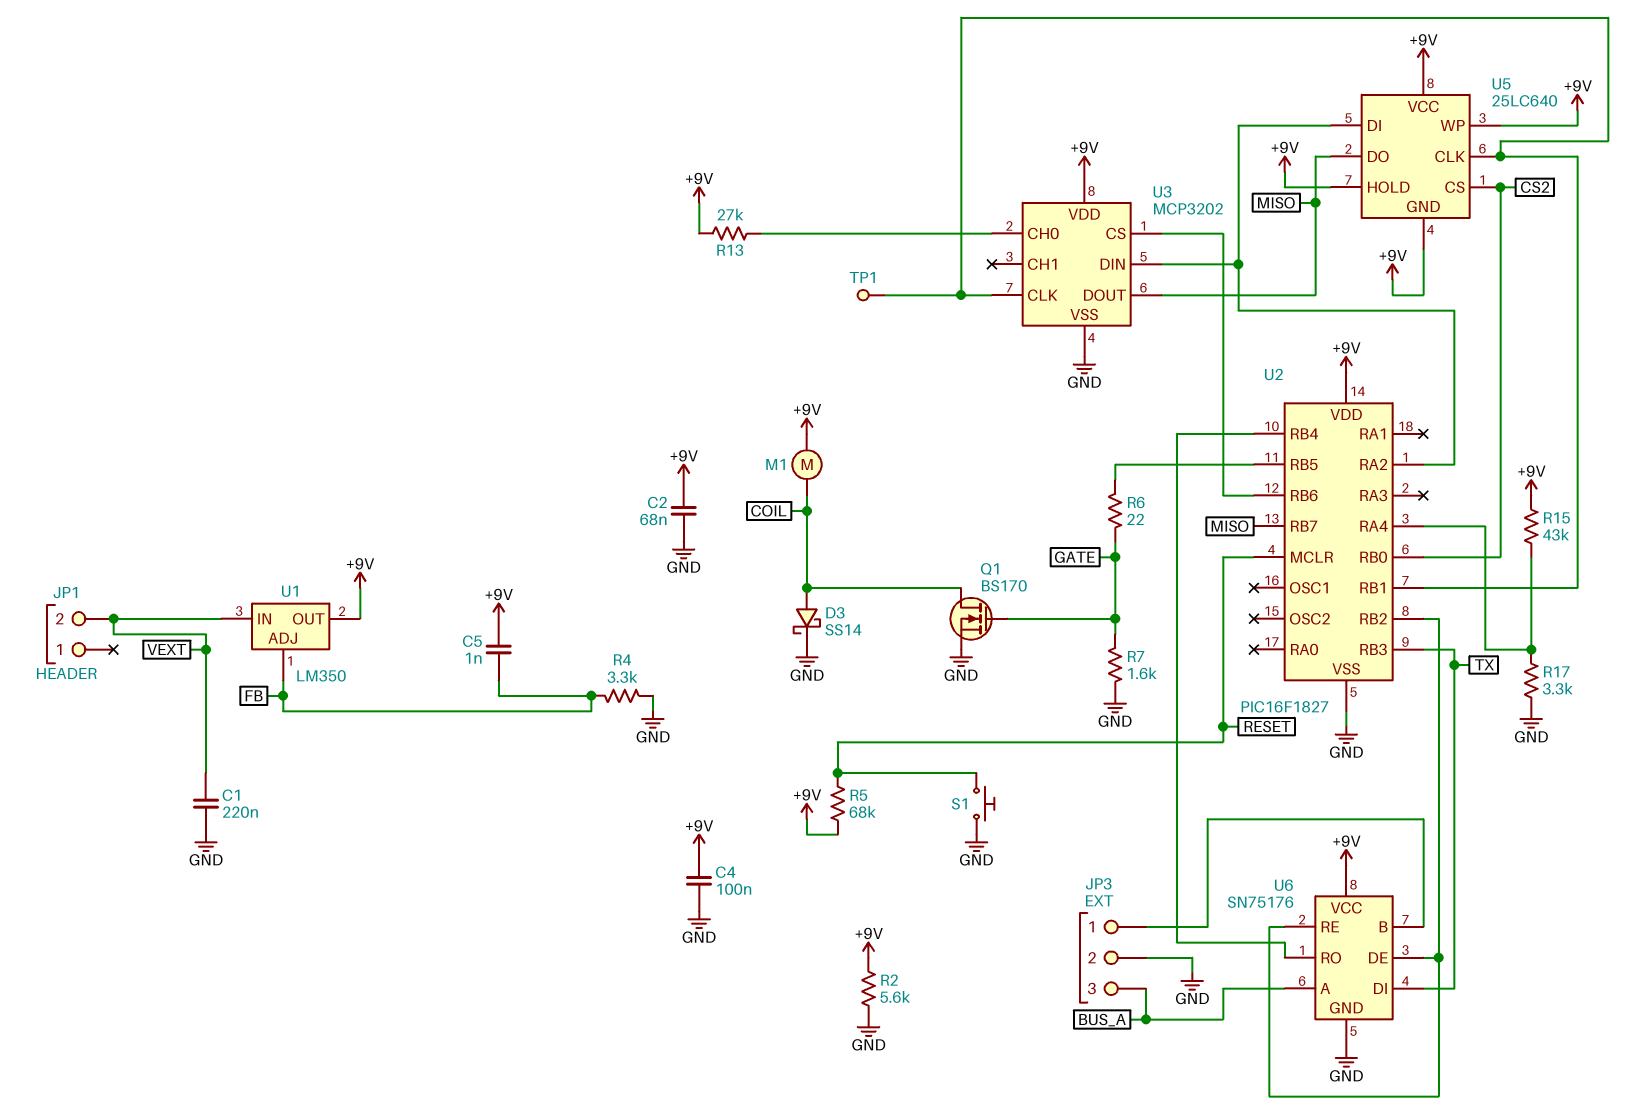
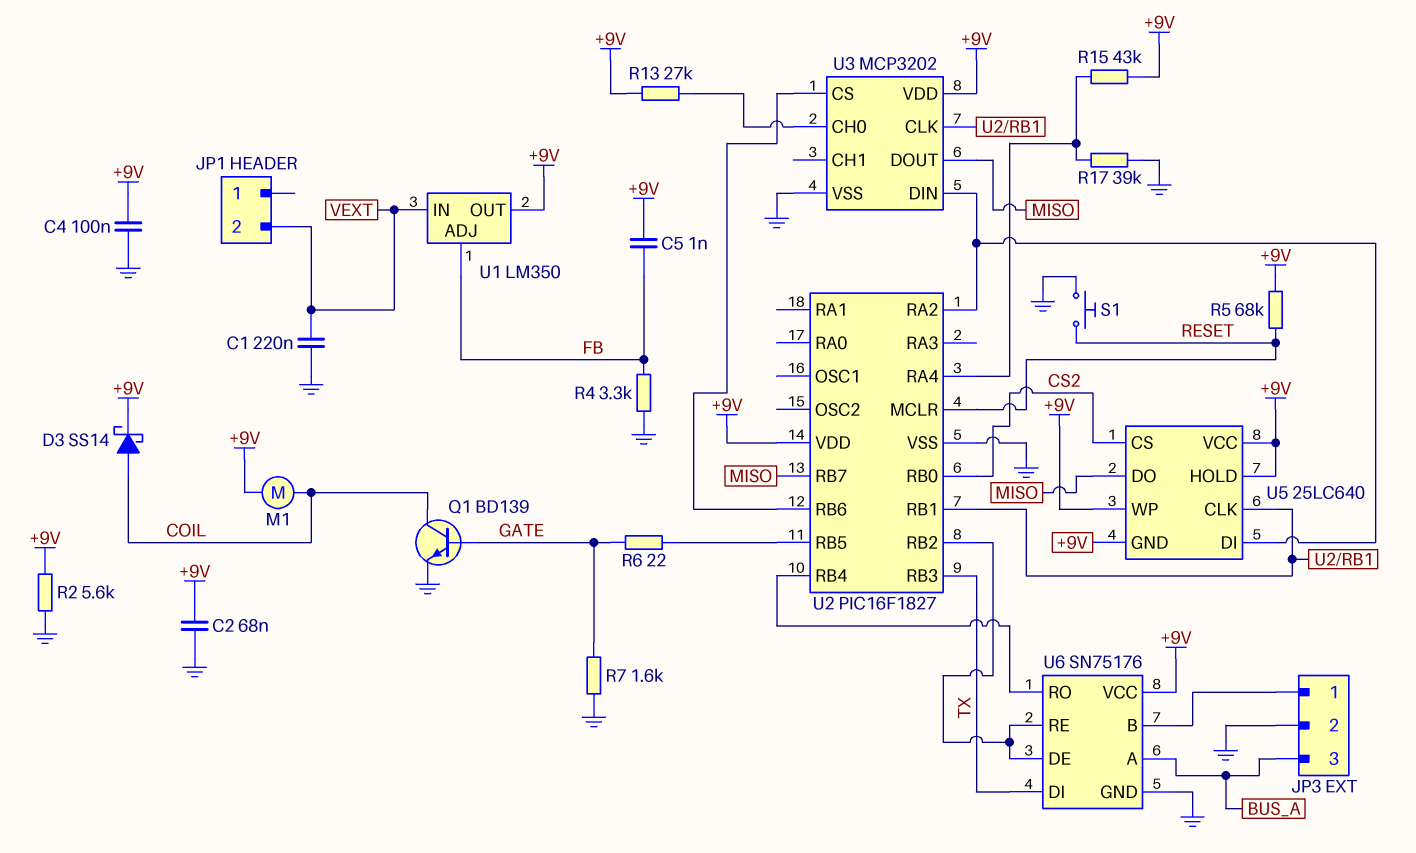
D3: schottky SS14 (A COIL, K GND) -> schottky SS14 (A COIL, K +9V)
Q1: NMOS BS170 (G GATE, D COIL, S GND) -> NPN BD139 (B GATE, C COIL, E GND)
R17: 3.3k (GND, U2/RA4) -> 39k (GND, U2/RA4)
TP1: test point (U2/RB1) -> none

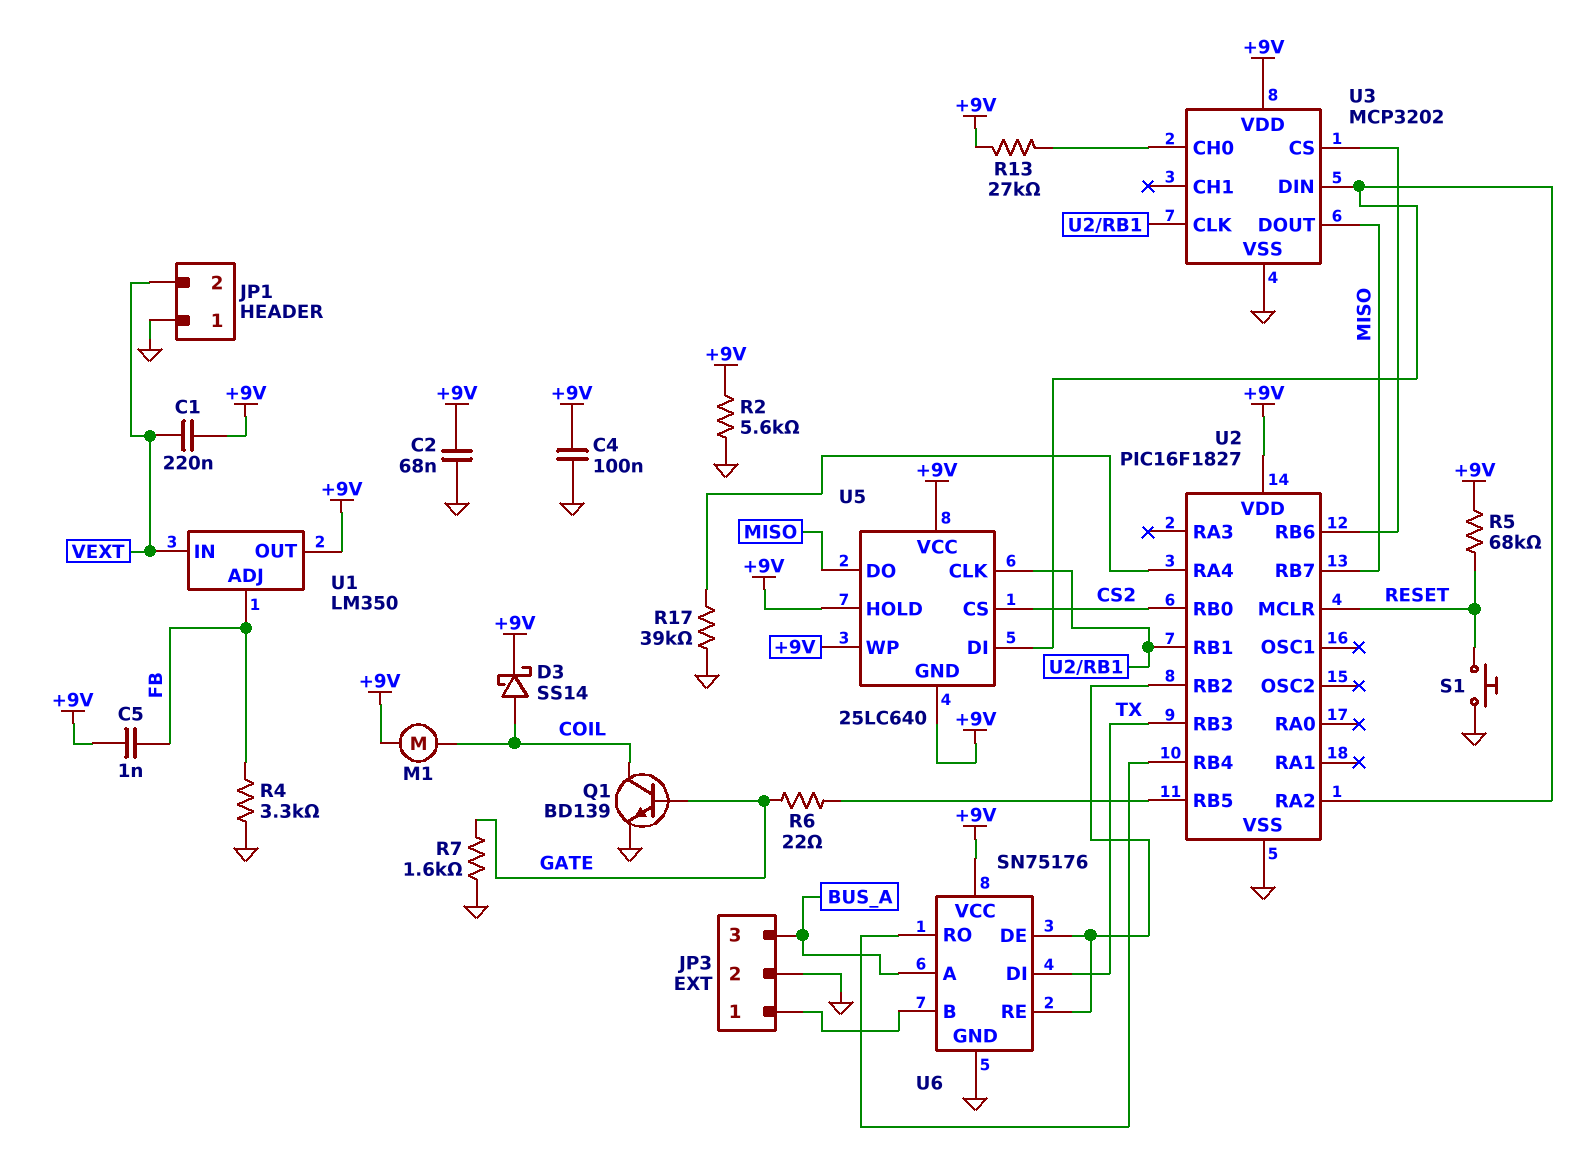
C1: 220nF (GND, VEXT) -> 220nF (+9V, VEXT)
JP1 pin 1: none -> GND
R15: 43k (+9V, U2/RA4) -> none

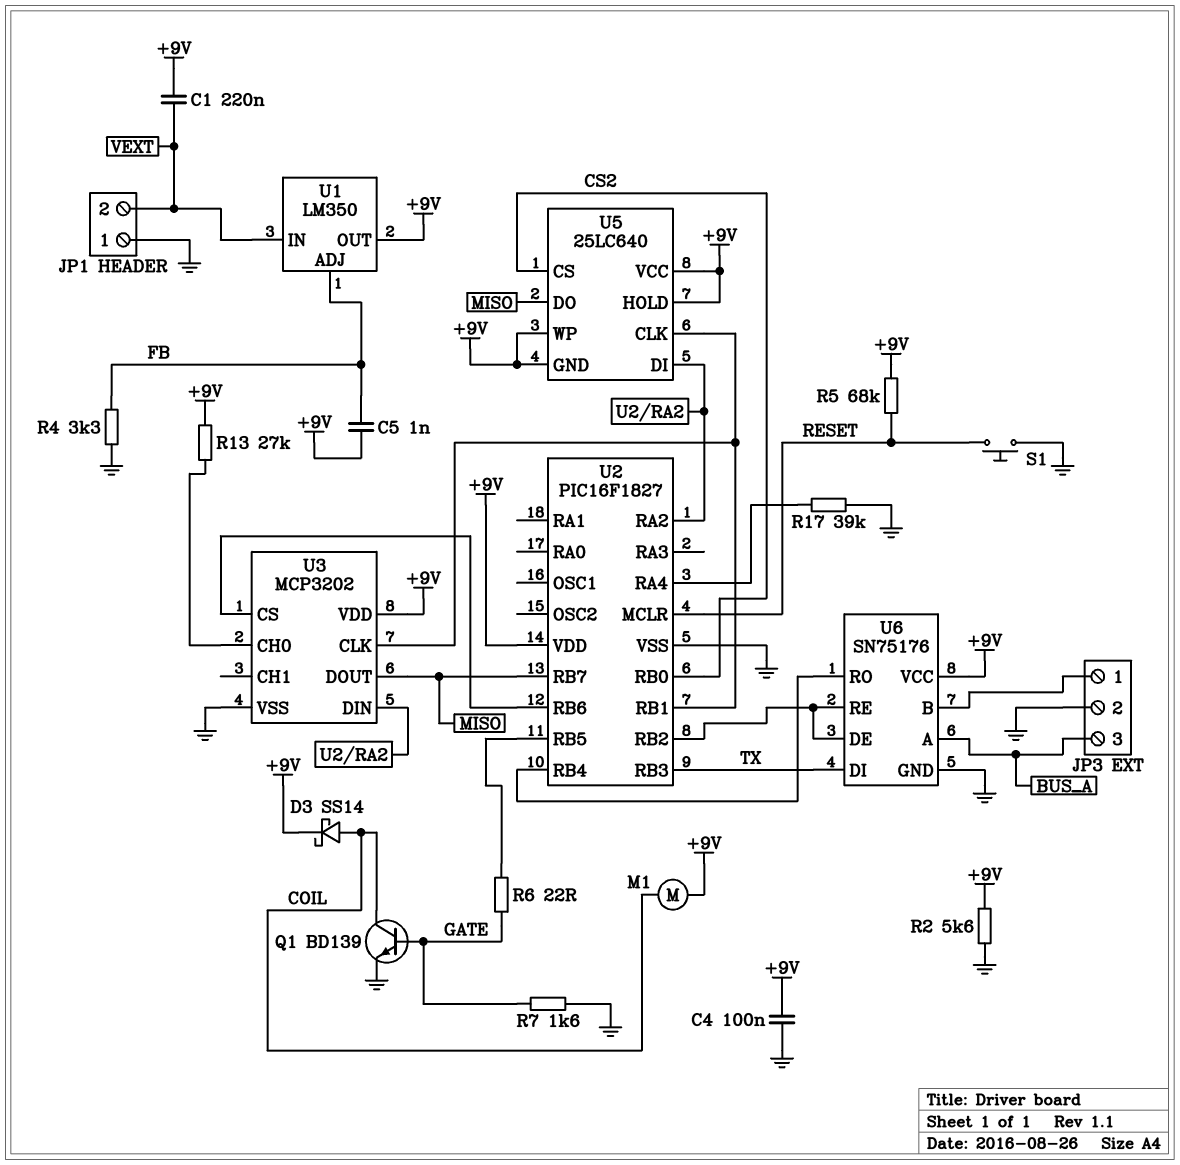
C2: 68nF (+9V, GND) -> none

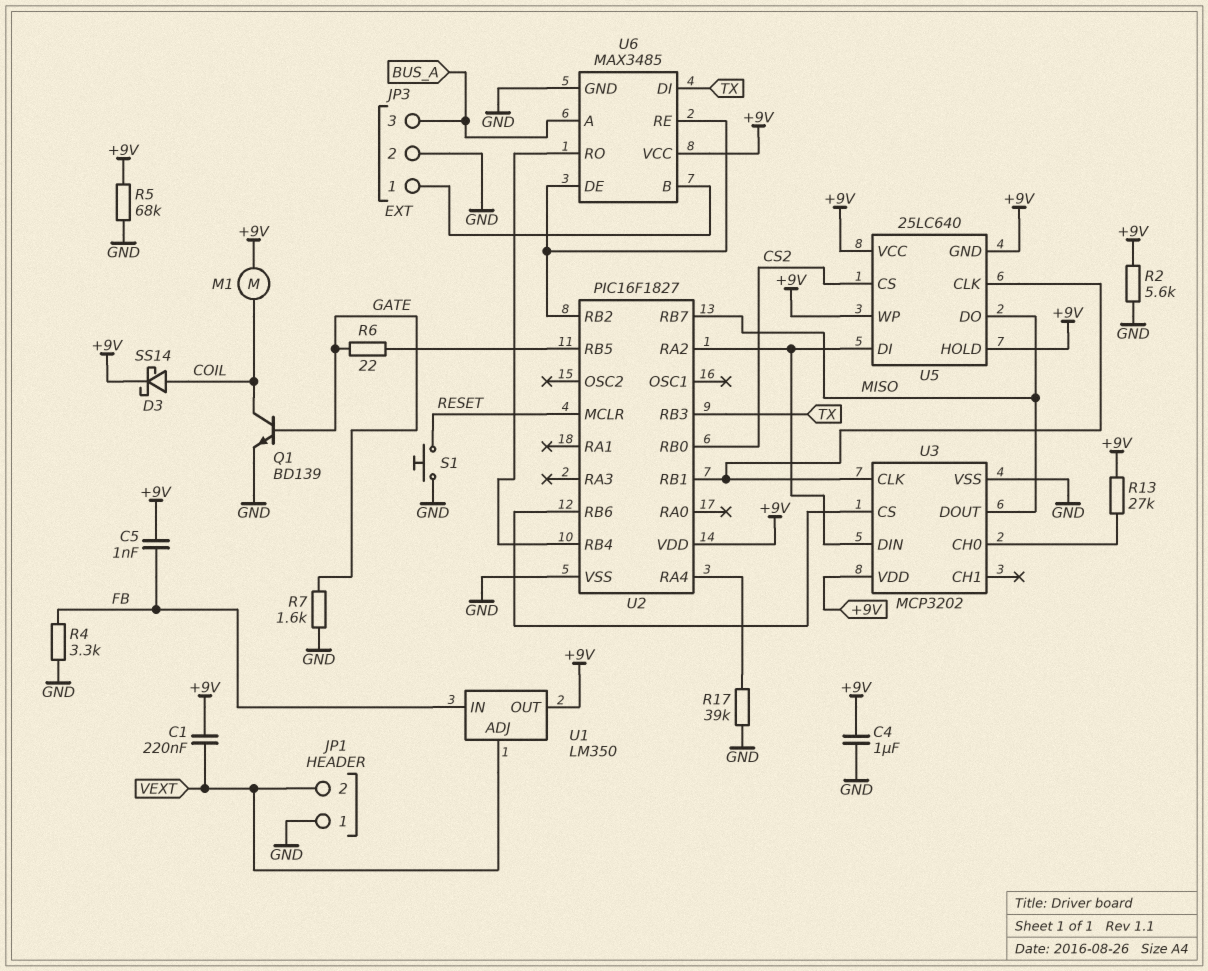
C4: 100nF (+9V, GND) -> 1uF (+9V, GND)
R5: 68k (+9V, RESET) -> 68k (+9V, GND)
U1 pin ADJ: FB -> VEXT
U1 pin IN: VEXT -> FB
U6: SN75176 -> MAX3485

